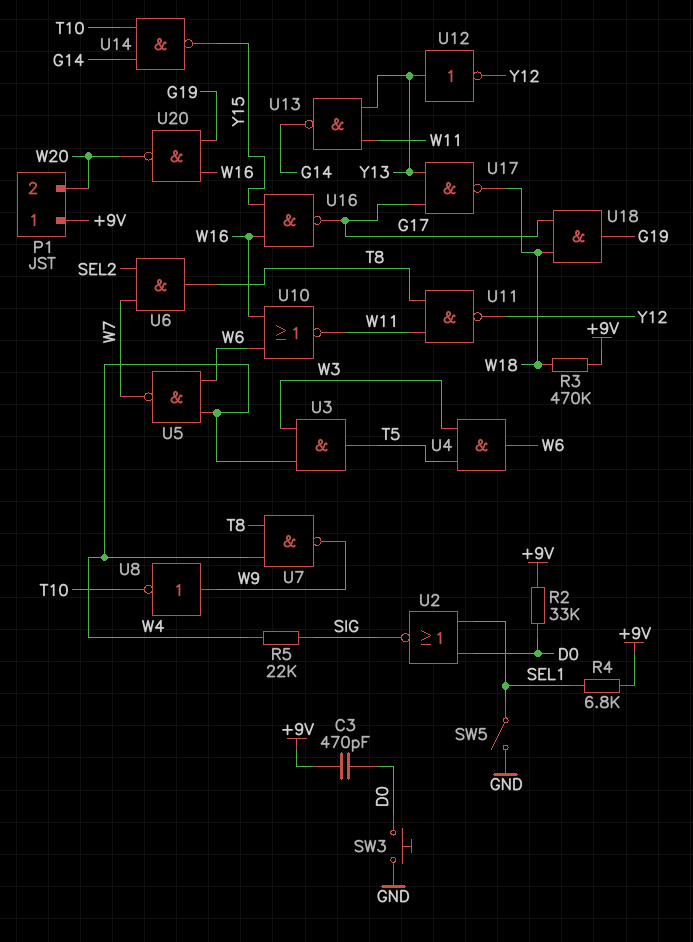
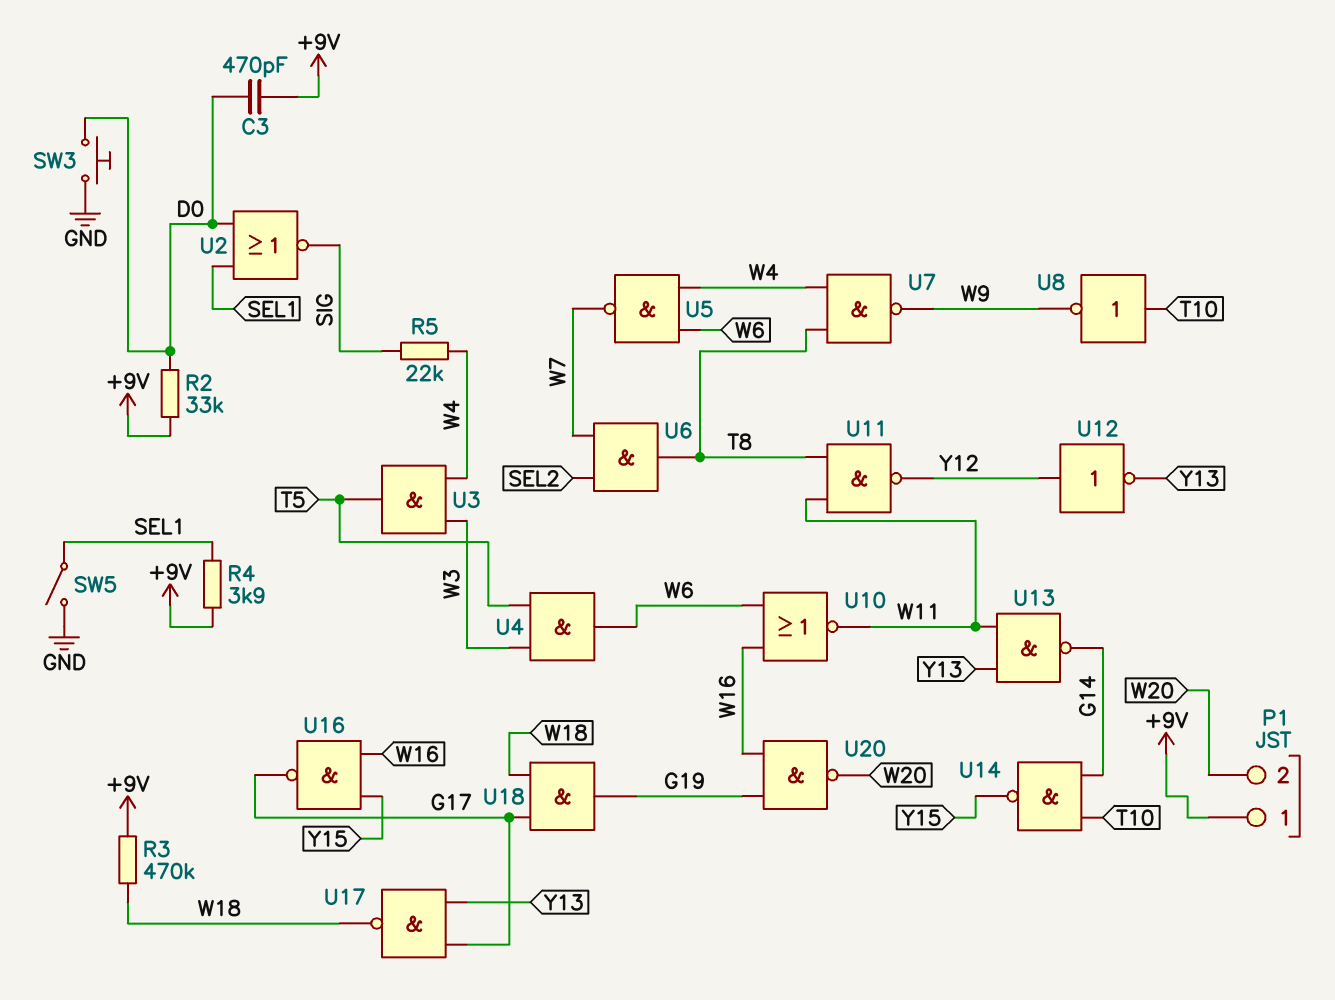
R4: 6.8k (+9V, SEL1) -> 3.9k (+9V, SEL1)
U8: NOT (in W9, out T10) -> NOT (in T10, out W9)
U12: NOT (in Y13, out Y12) -> NOT (in Y12, out Y13)

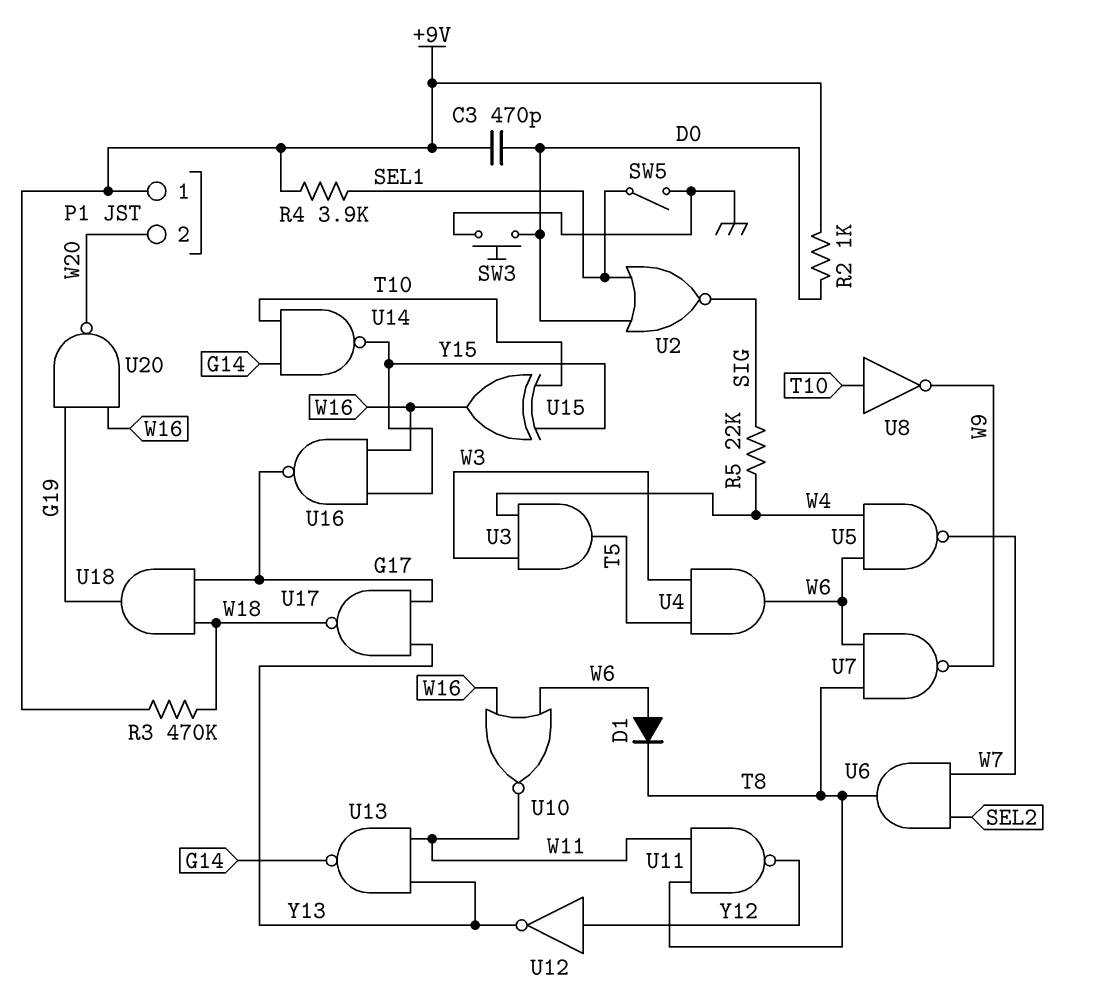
D1: none -> diode (A W6, K T8)
R2: 33k (+9V, D0) -> 1k (+9V, D0)
U7: NAND (in T8, in W4, out W9) -> NAND (in T8, in W6, out W9)
U15: none -> XOR (in T10, in Y15, out W16)

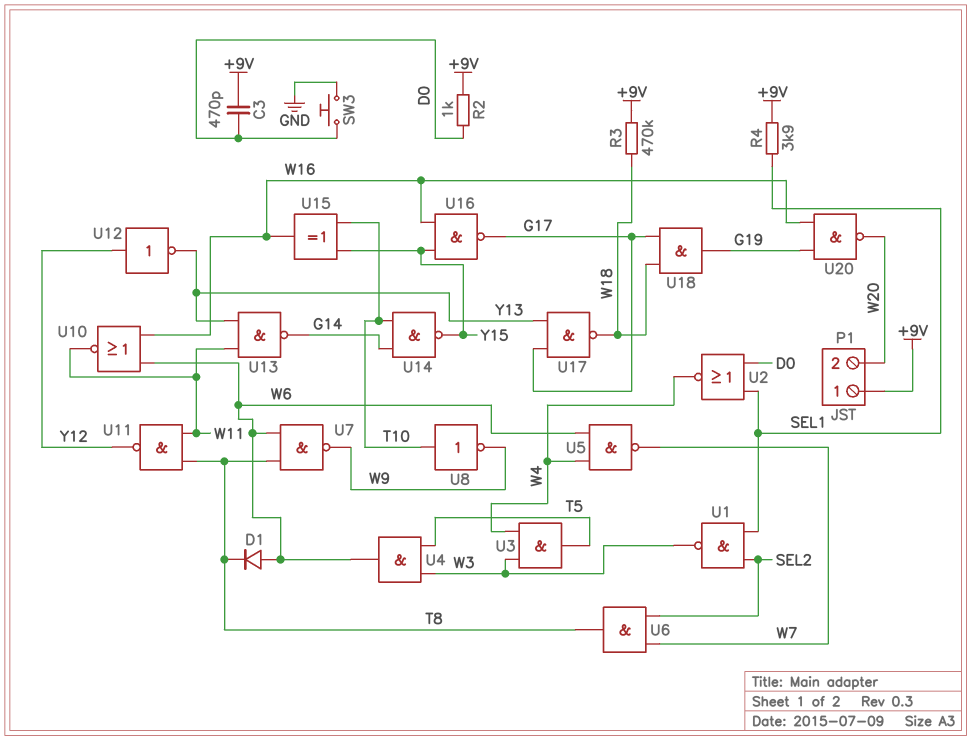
R5: 22k (SIG, W4) -> none
SW5: switch (GND, SEL1) -> none
U1: none -> NAND (in SEL1, in SEL2, out W3)
U2: NOR (in D0, in SEL1, out SIG) -> NOR (in D0, in SEL1, out W4)

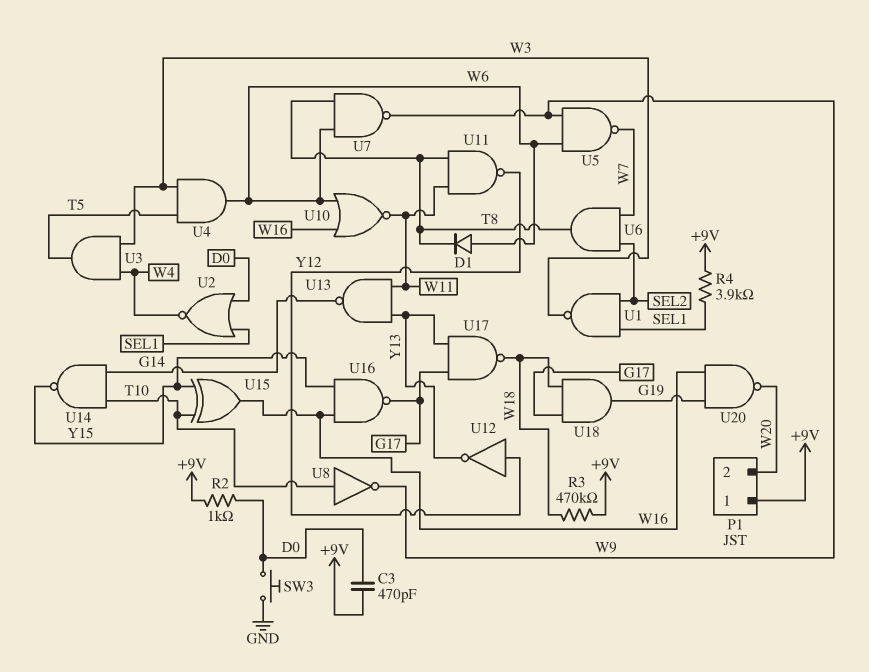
U5: NAND (in W4, in W6, out W7) -> NAND (in W6, in W9, out W7)

